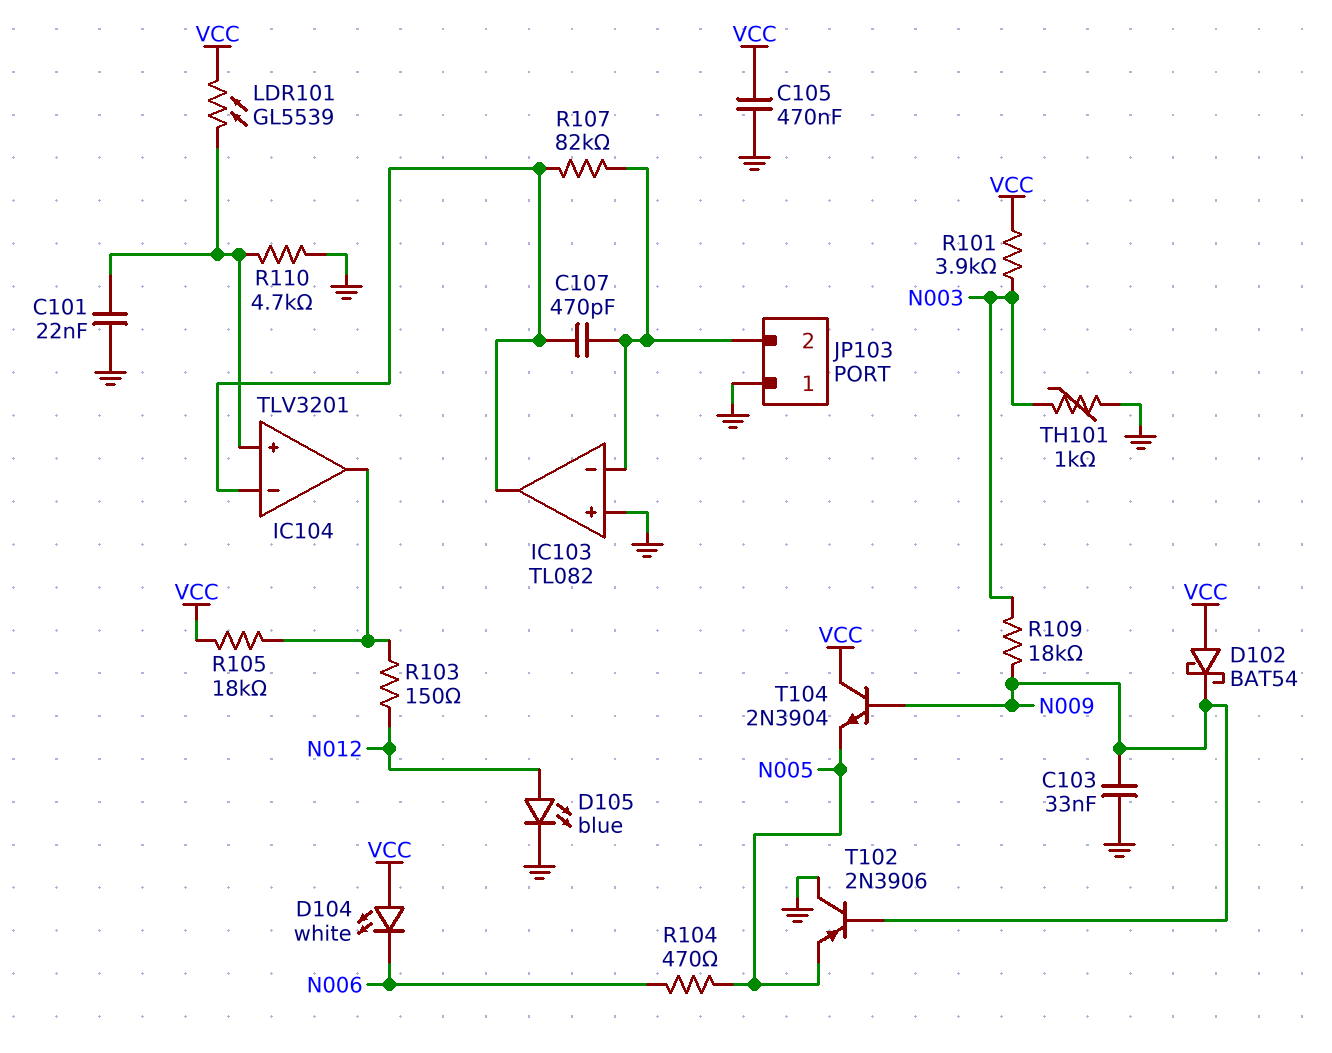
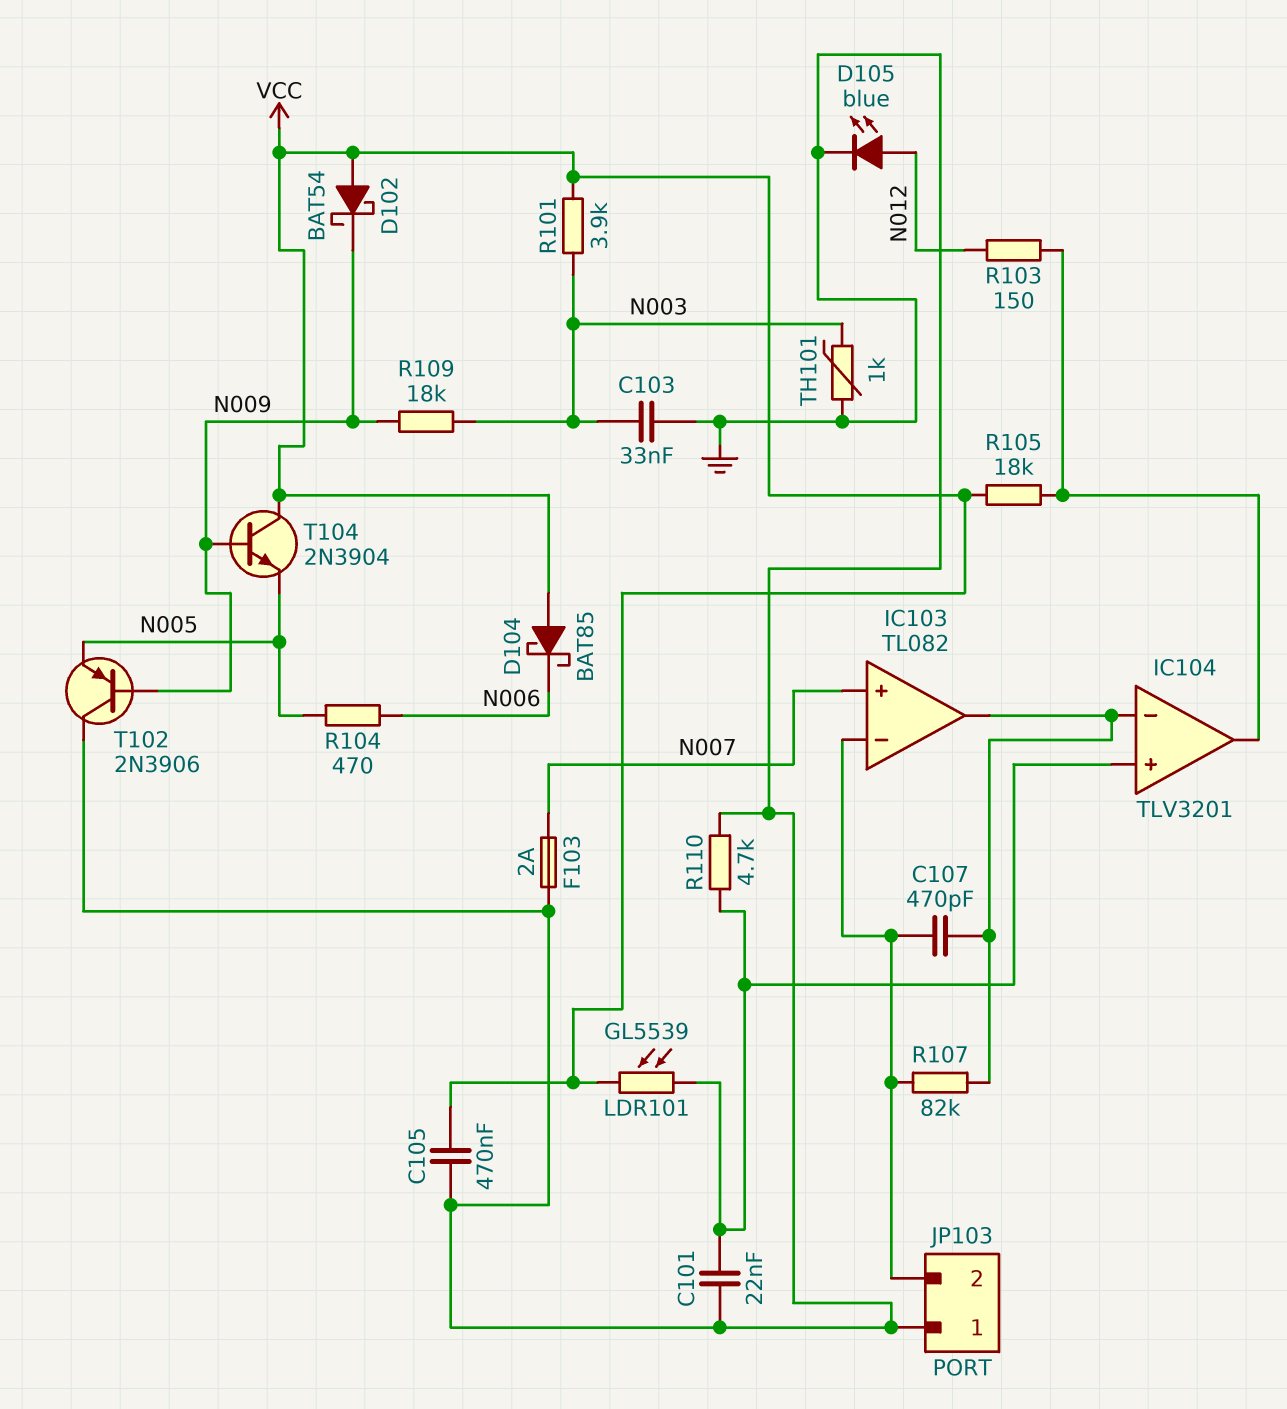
C103: 33nF (GND, N009) -> 33nF (GND, N003)
D104: LED white (A VCC, K N006) -> schottky BAT85 (A VCC, K N006)
F103: none -> 2A (GND, N007)
IC103 pin in+: GND -> N007

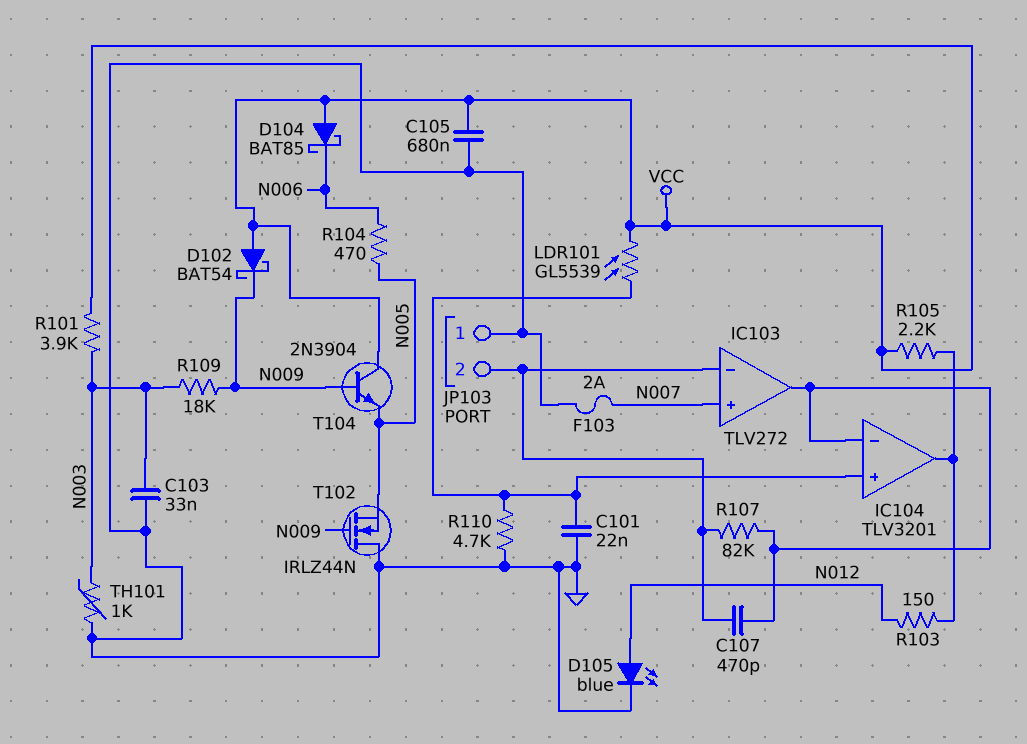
C105: 470nF (GND, VCC) -> 680nF (GND, VCC)
IC103: TL082 -> TLV272
R105: 18k (IC104/out, VCC) -> 2.2k (IC104/out, VCC)
T102: PNP 2N3906 (B N009, C GND, E N005) -> NMOS IRLZ44N (G N009, D GND, S N005)

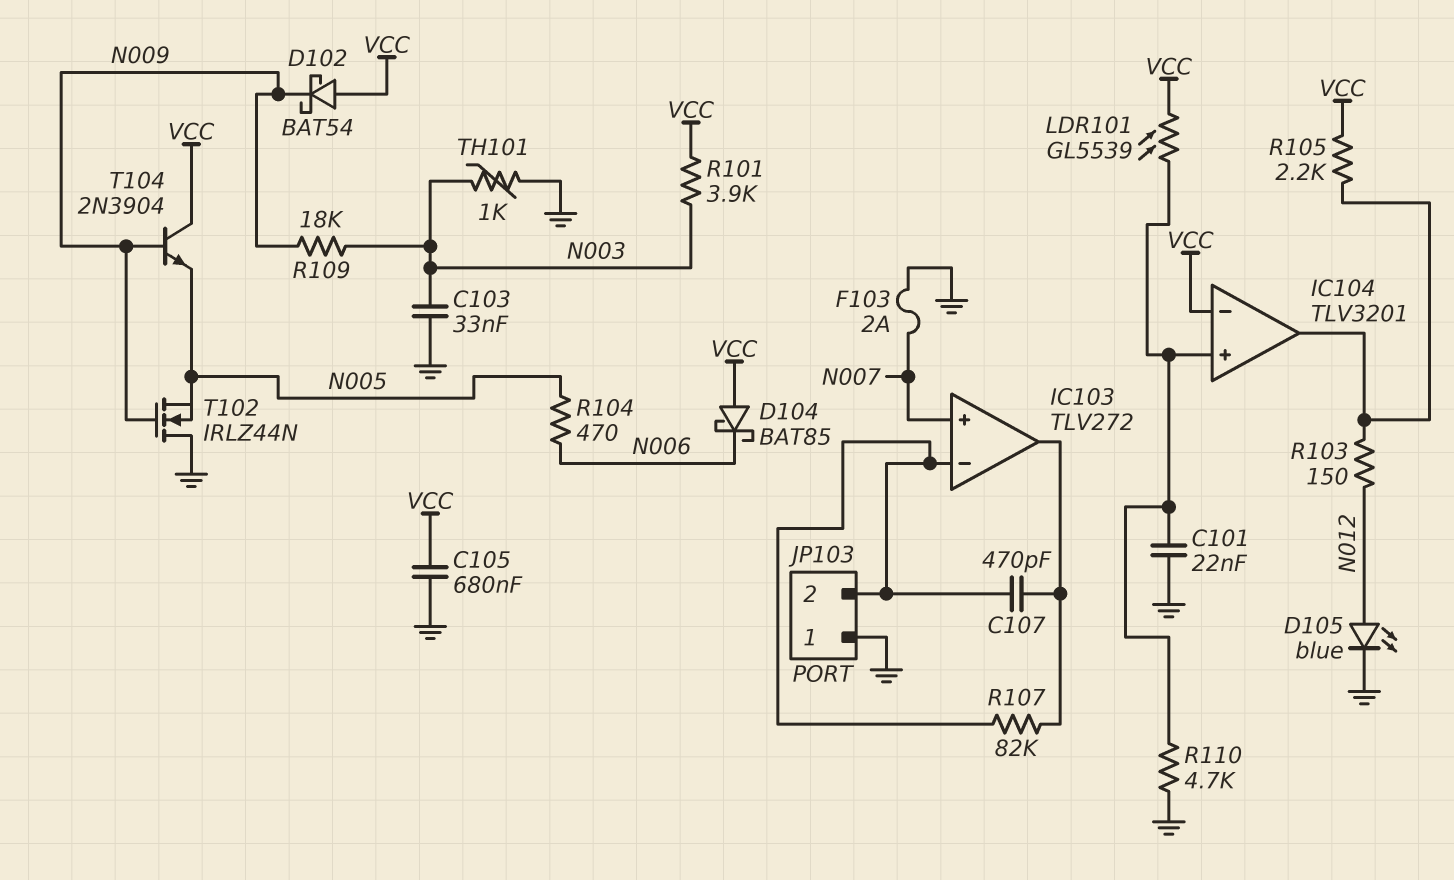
IC104 pin in-: IC103/out -> VCC

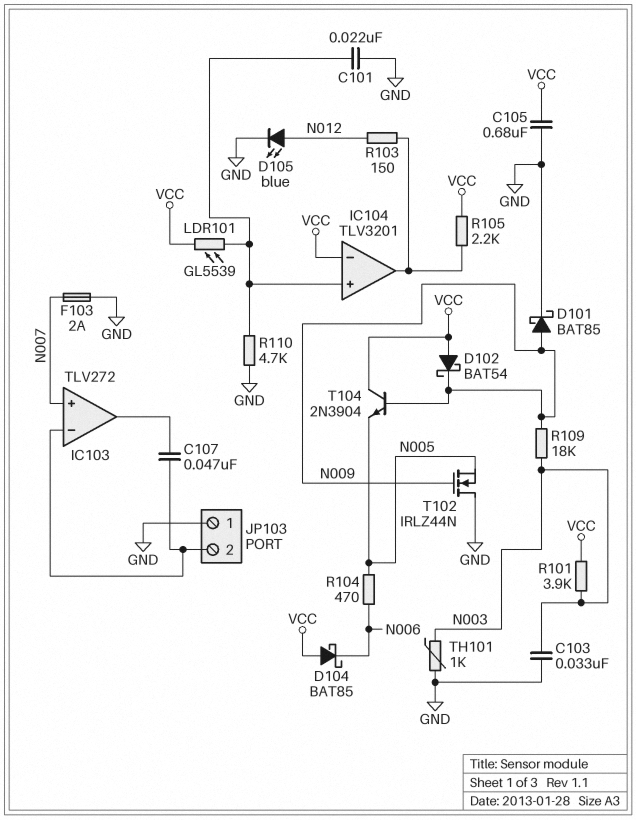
C107: 470pF (IC103/in-, IC103/out) -> 47nF (IC103/in-, IC103/out)
D101: none -> schottky BAT85 (A N009, K GND)
R107: 82k (IC103/in-, IC103/out) -> none

